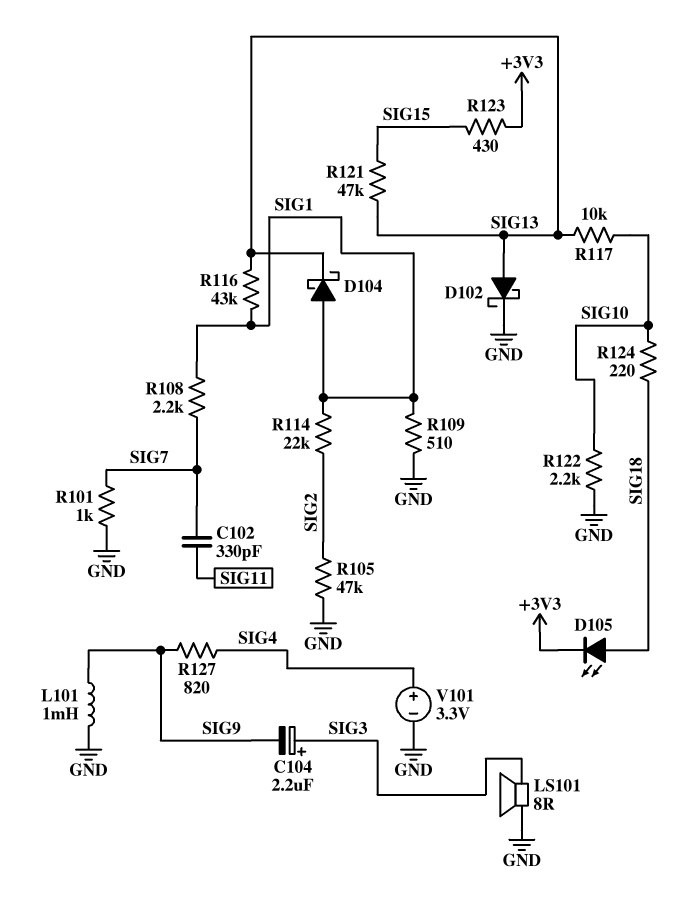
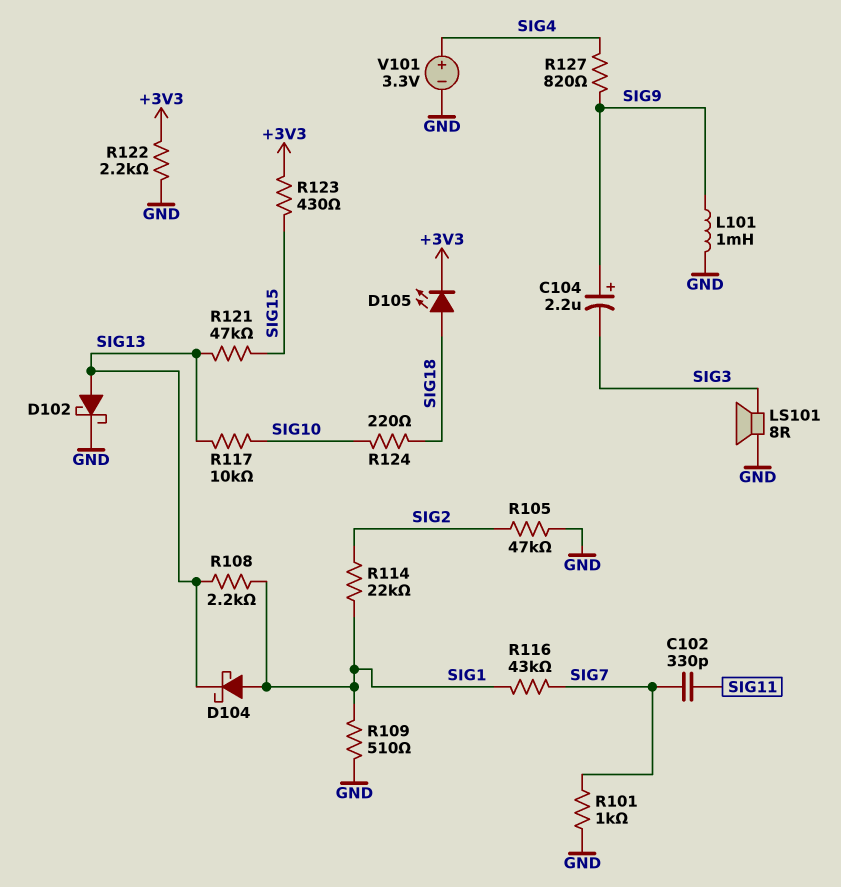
C104: 2.2uF (plus SIG3, minus SIG9) -> 2.2uF (plus SIG9, minus SIG3)
R108: 2.2k (SIG1, SIG7) -> 2.2k (SIG1, SIG13)
R116: 43k (SIG1, SIG13) -> 43k (SIG1, SIG7)
R122: 2.2k (GND, SIG10) -> 2.2k (+3V3, GND)

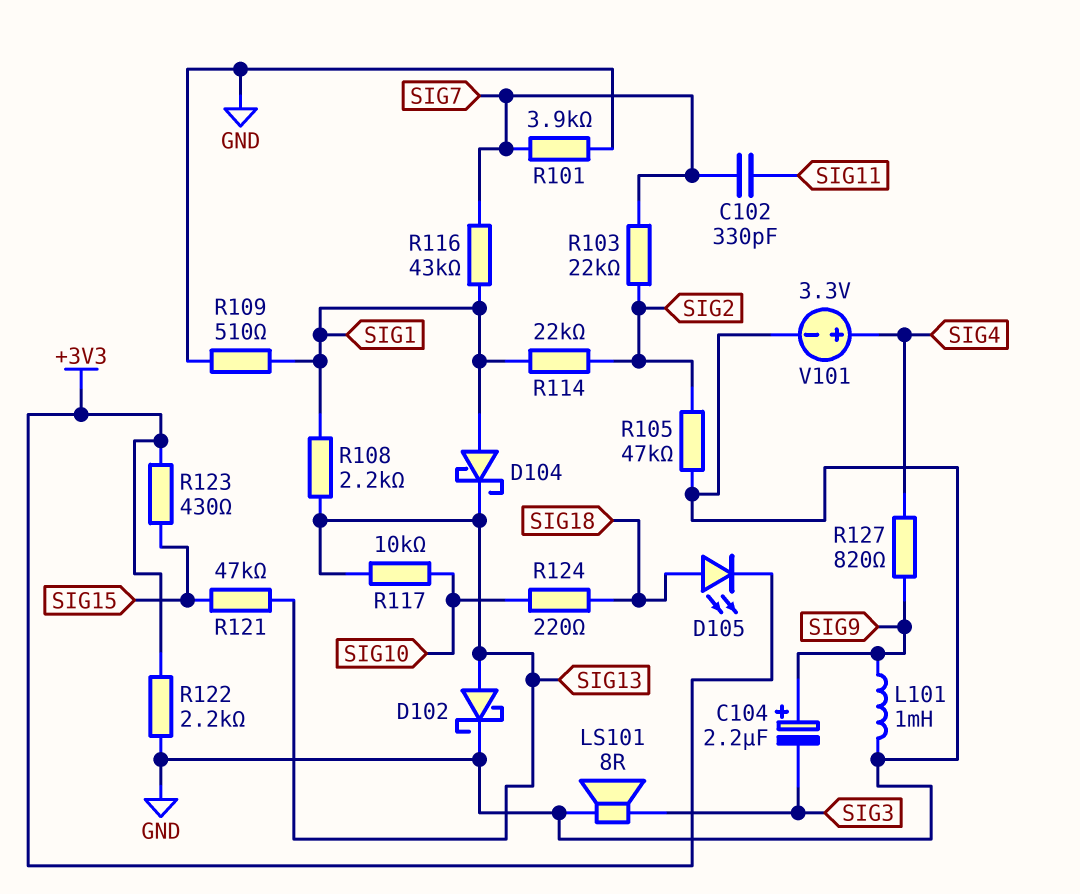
R101: 1k (GND, SIG7) -> 3.9k (GND, SIG7)
R103: none -> 22k (SIG2, SIG7)

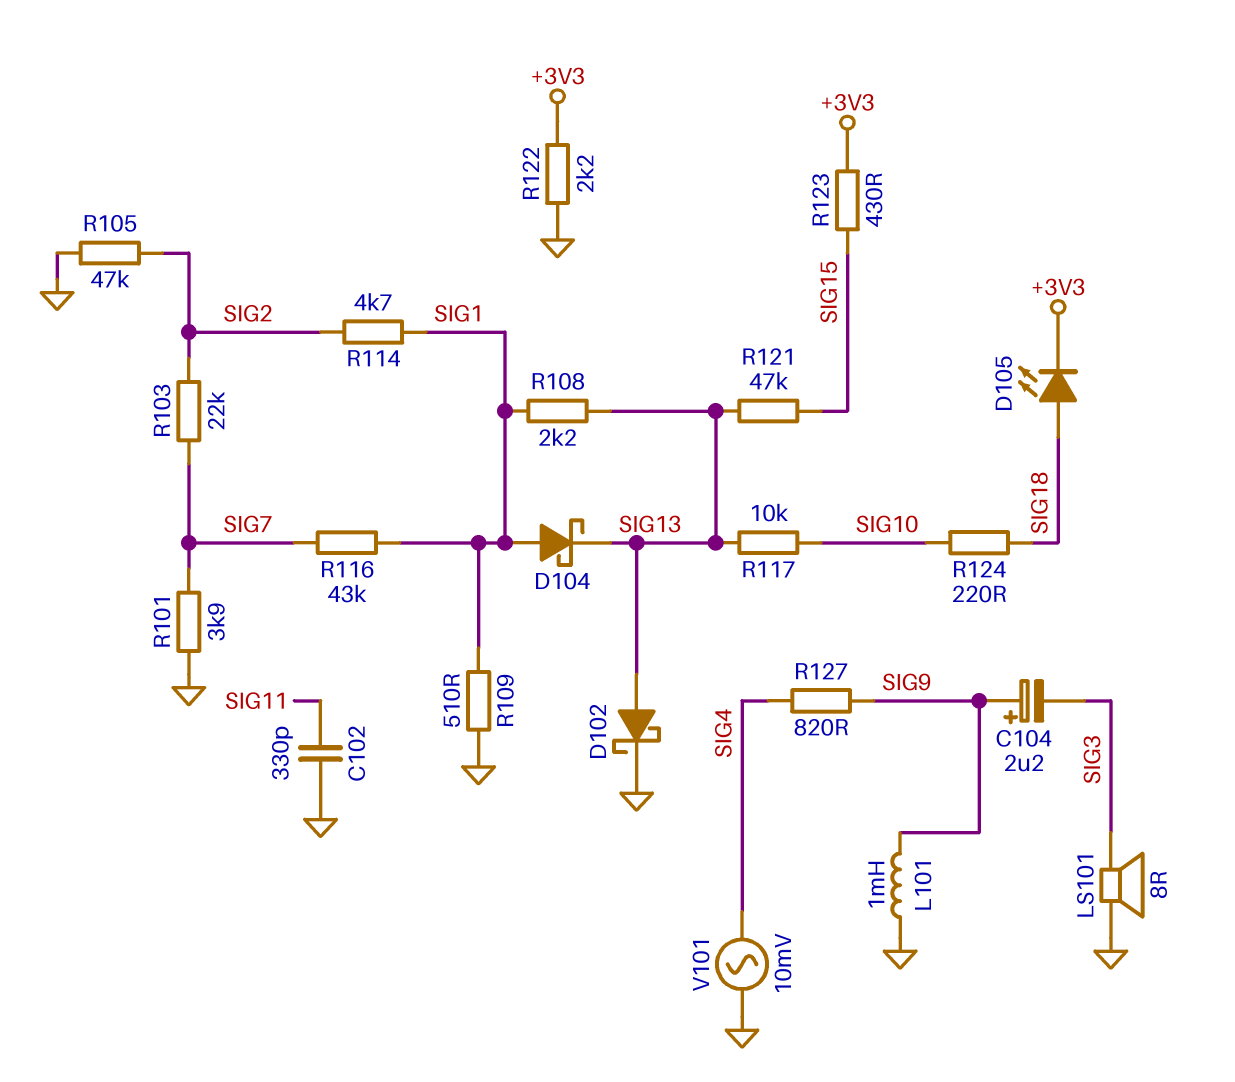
C102: 330pF (SIG7, SIG11) -> 330pF (GND, SIG11)
R114: 22k (SIG1, SIG2) -> 4.7k (SIG1, SIG2)
V101: 3.3V (plus SIG4, minus GND) -> AC 10mV (GND, SIG4)

